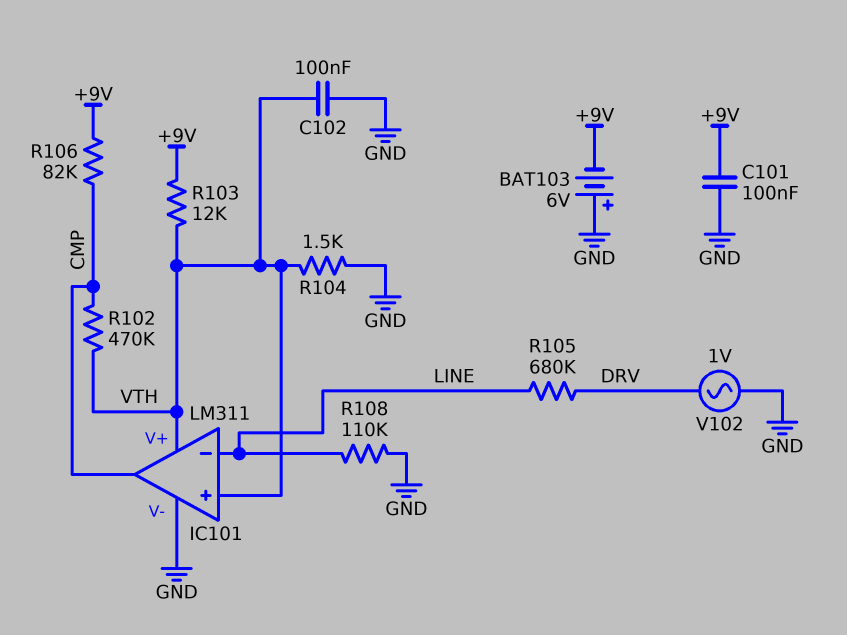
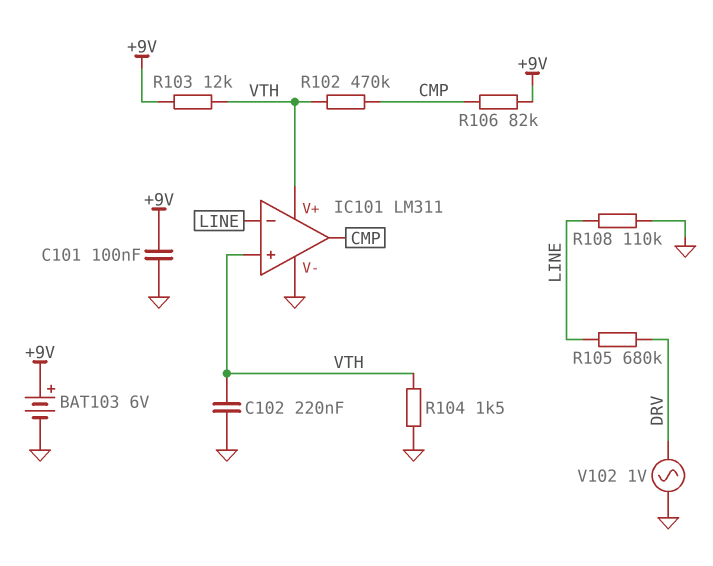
BAT103: 6V (plus GND, minus +9V) -> 6V (plus +9V, minus GND)
C102: 100nF (GND, VTH) -> 220nF (GND, VTH)

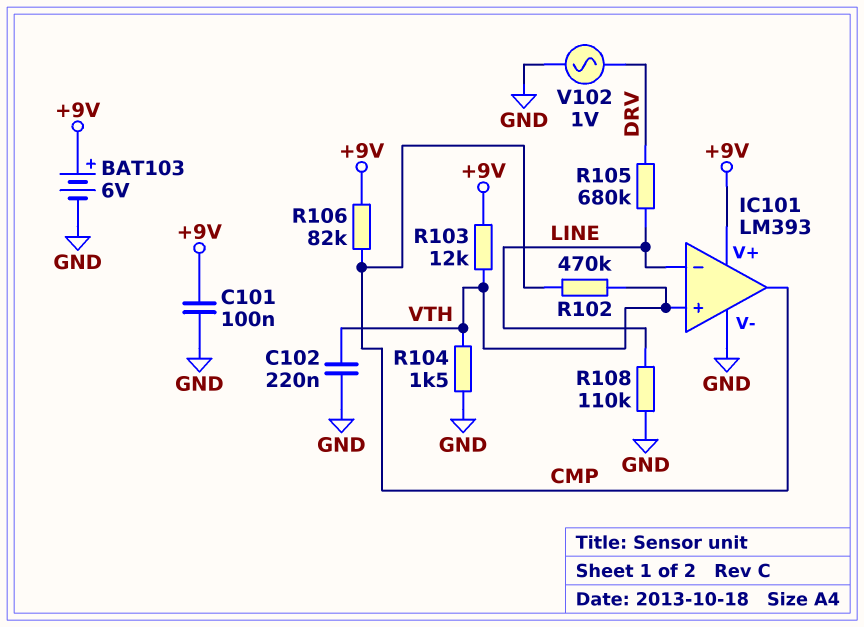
IC101: LM311 -> LM393
IC101 pin V+: VTH -> +9V

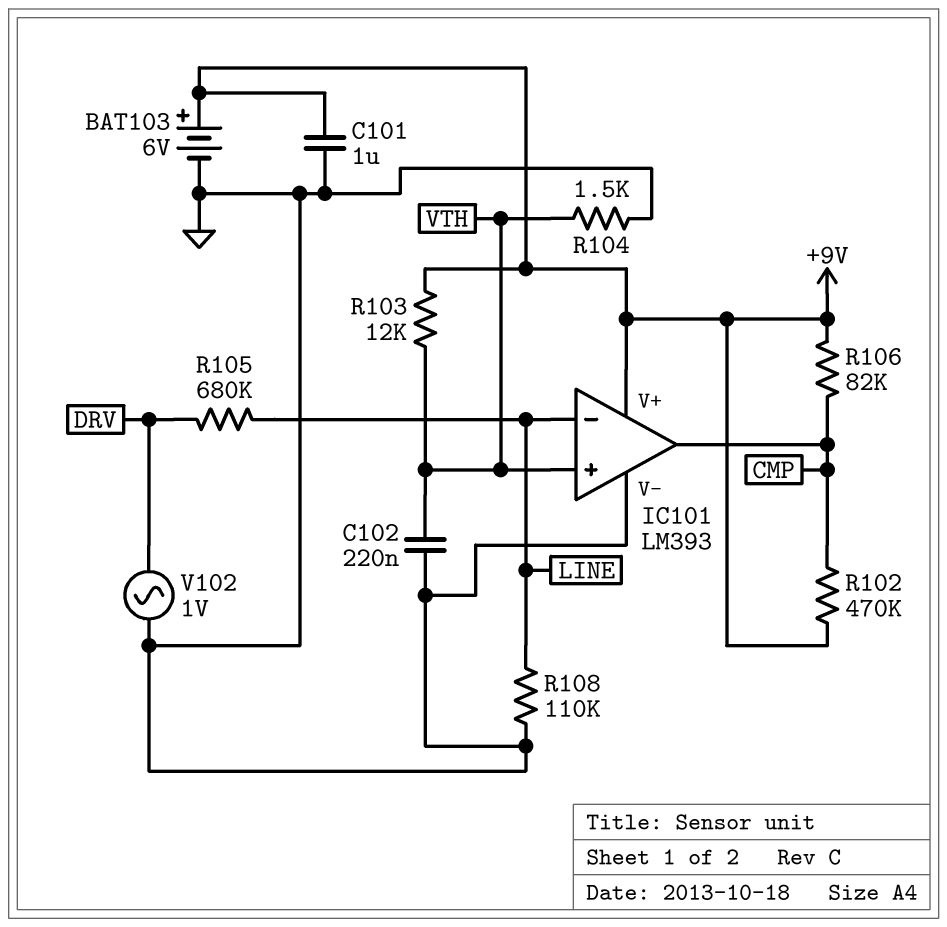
C101: 100nF (+9V, GND) -> 1uF (+9V, GND)
R102: 470k (CMP, VTH) -> 470k (+9V, CMP)

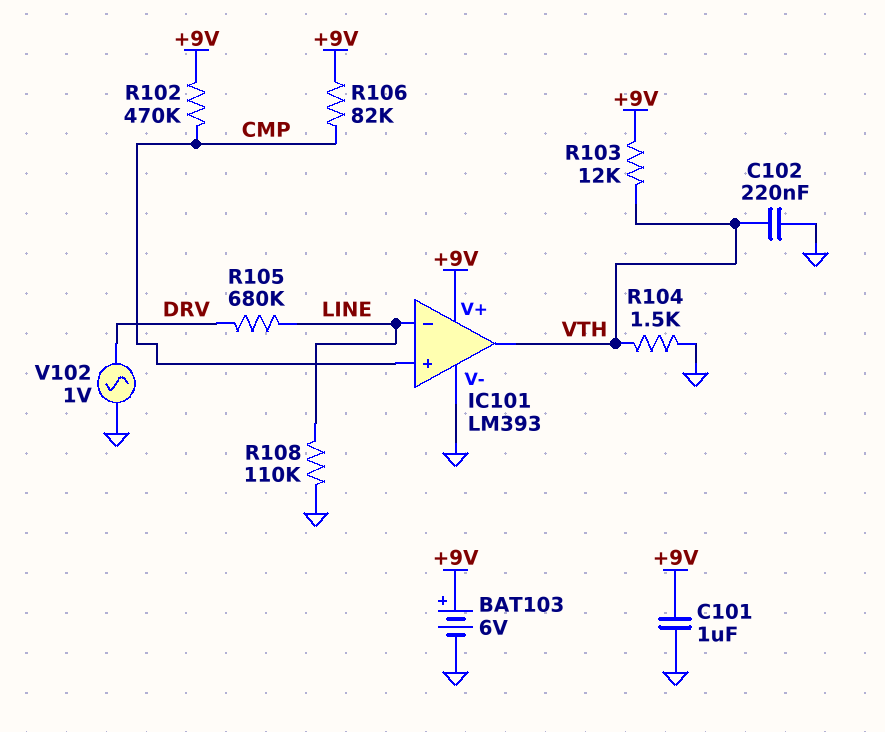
IC101 pin in+: VTH -> CMP
IC101 pin out: CMP -> VTH

